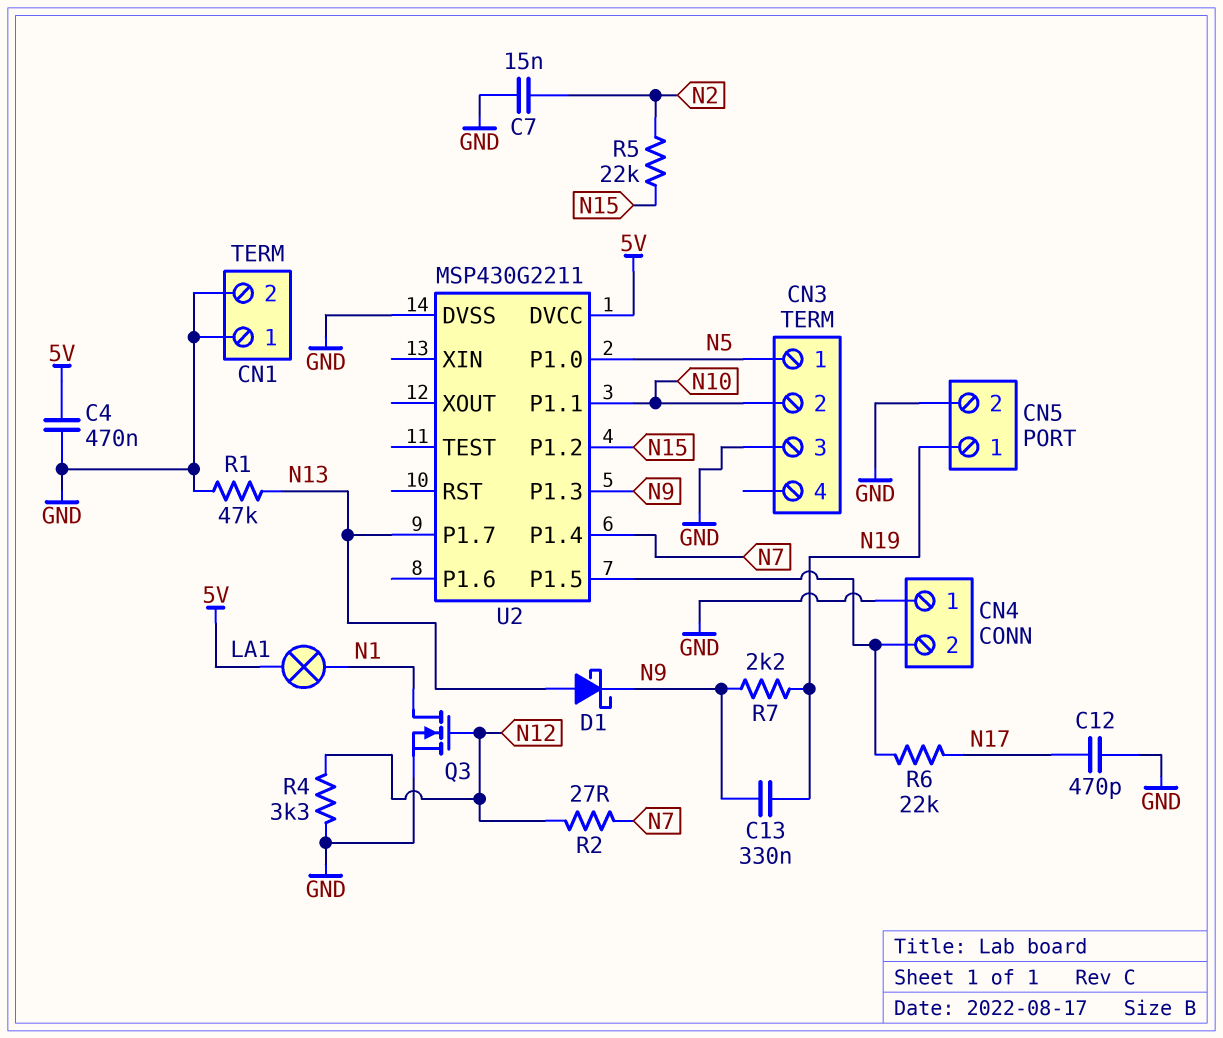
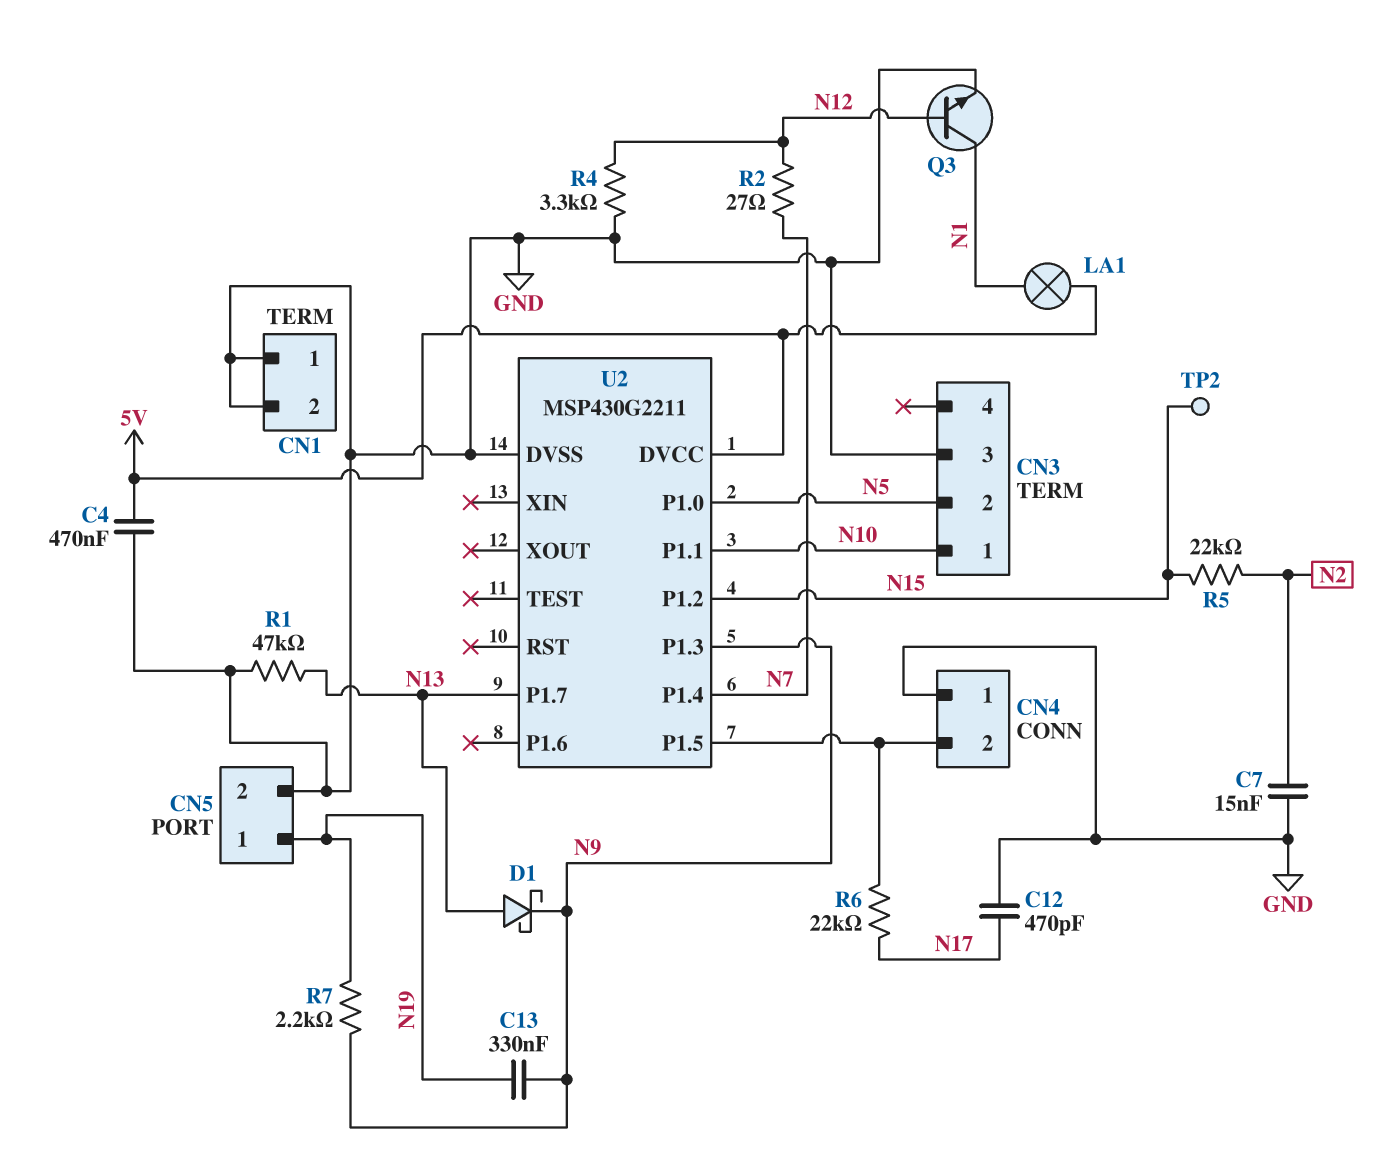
CN3 pin 1: N5 -> N10
CN3 pin 2: N10 -> N5
Q3: NMOS (G N12, D N1, S GND) -> NPN (B N12, C N1, E GND)
TP2: none -> test point (N15)

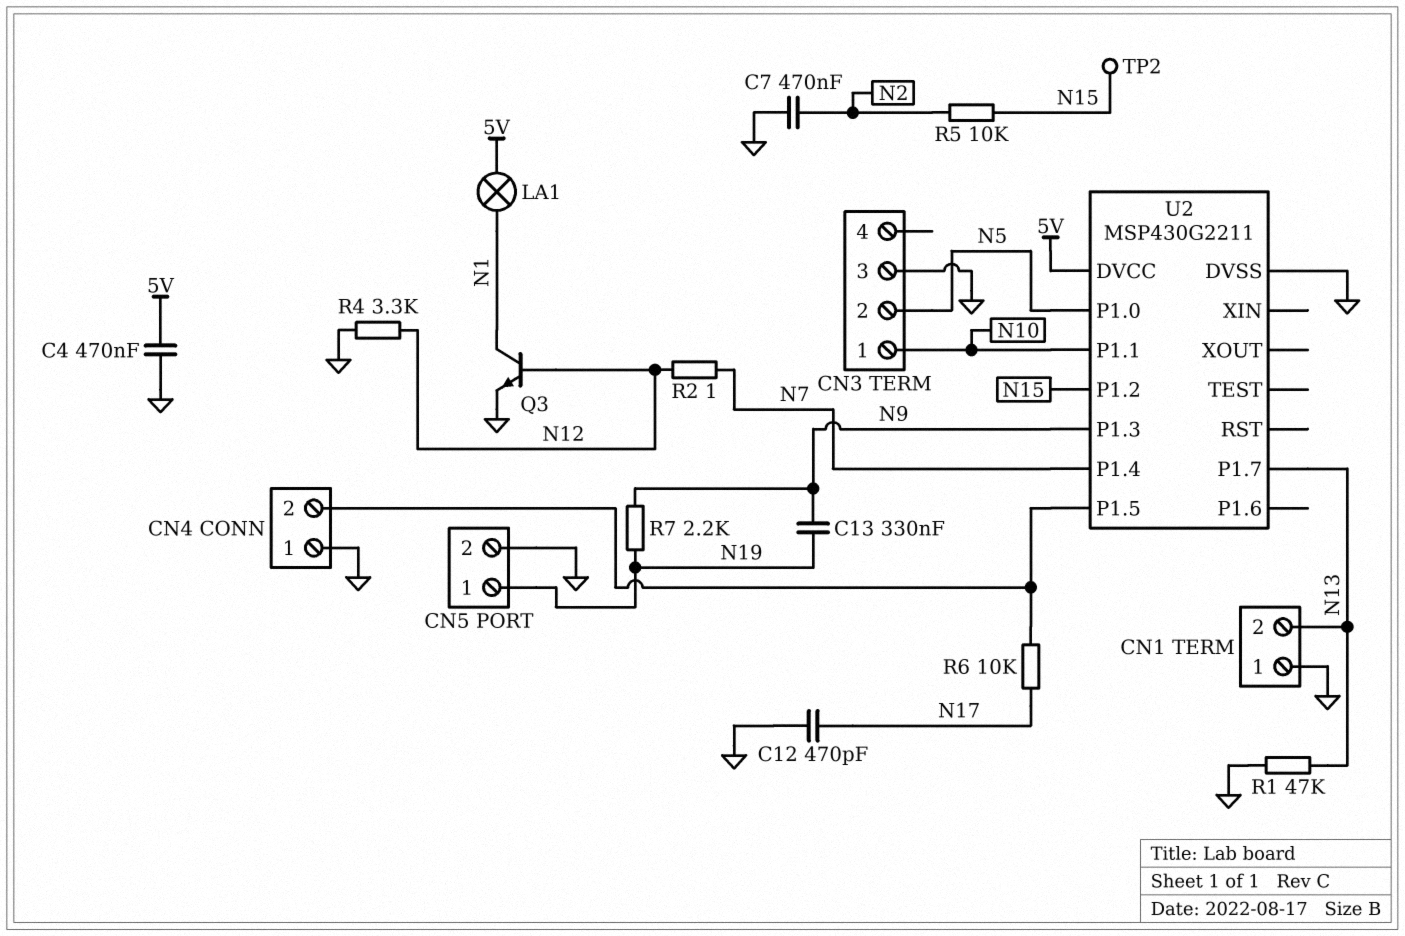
C7: 15nF (GND, N2) -> 470nF (GND, N2)
CN1 pin 2: GND -> N13
D1: schottky (A N13, K N9) -> none
R2: 27 (N7, N12) -> 1 (N7, N12)
R5: 22k (N2, N15) -> 10k (N2, N15)
R6: 22k (CN4/2, N17) -> 10k (CN4/2, N17)

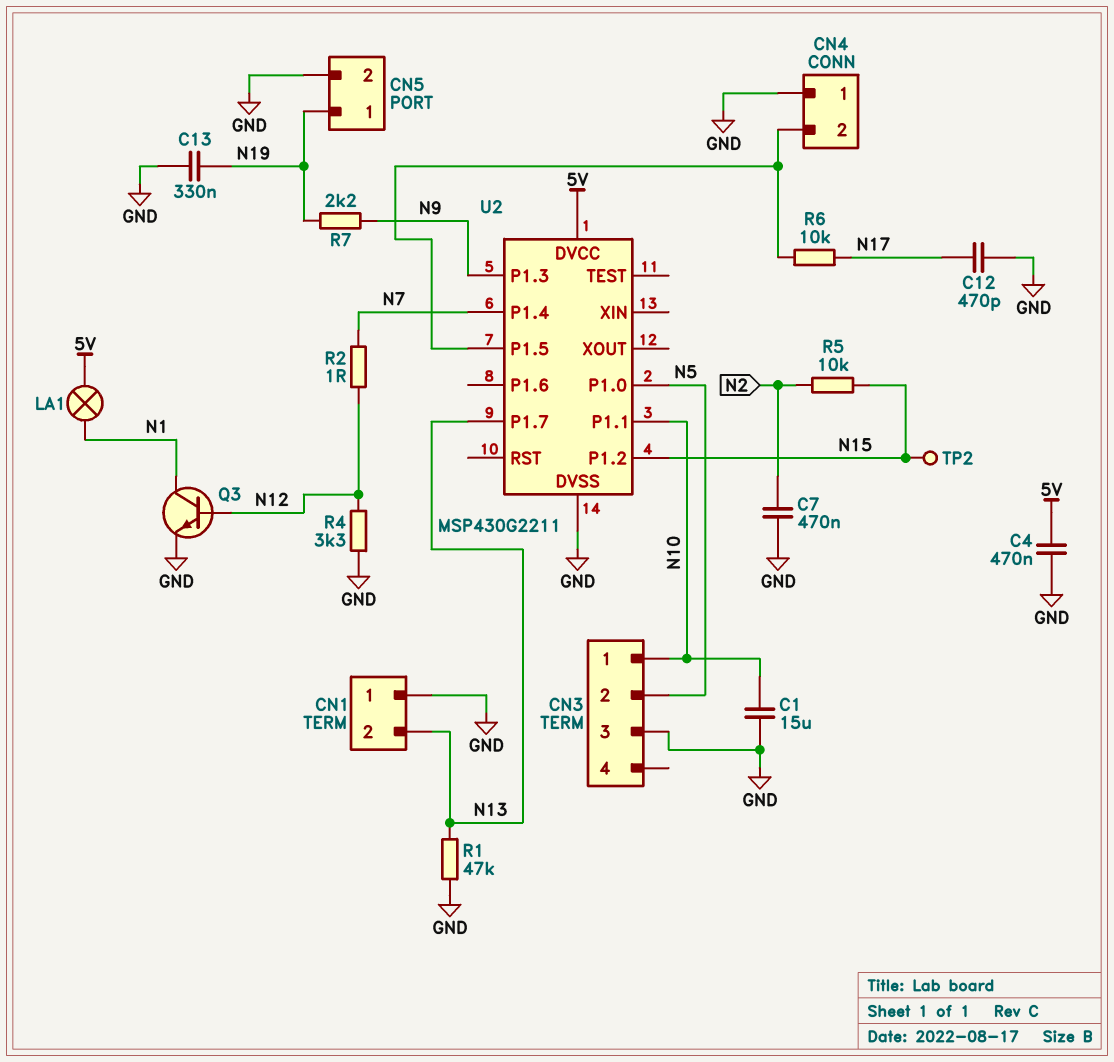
C1: none -> 15uF (GND, N10)
C13: 330nF (N9, N19) -> 330nF (GND, N19)

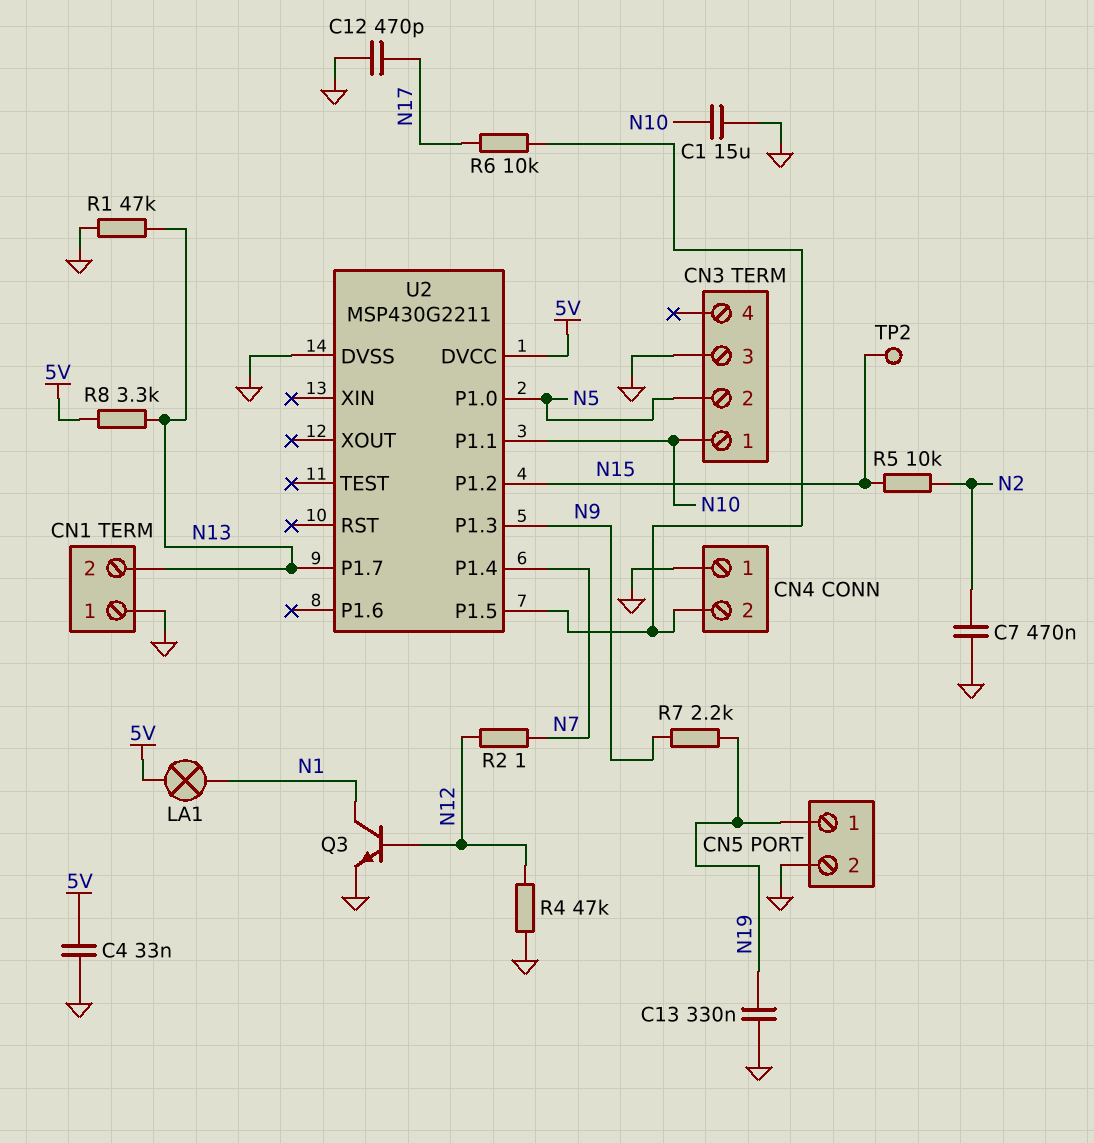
C4: 470nF (5V, GND) -> 33nF (5V, GND)
R4: 3.3k (GND, N12) -> 47k (GND, N12)
R8: none -> 3.3k (5V, N13)

